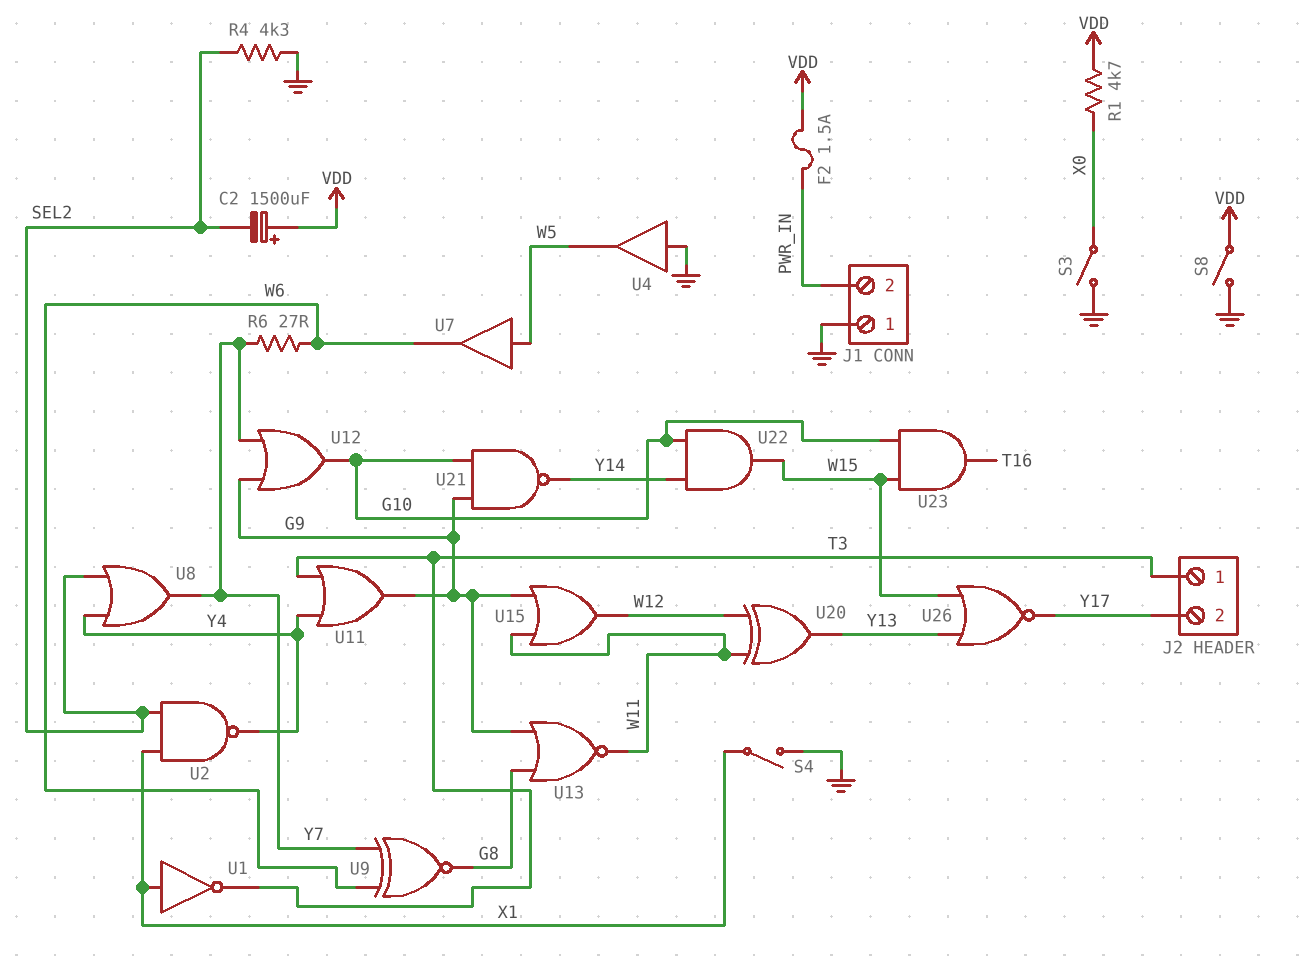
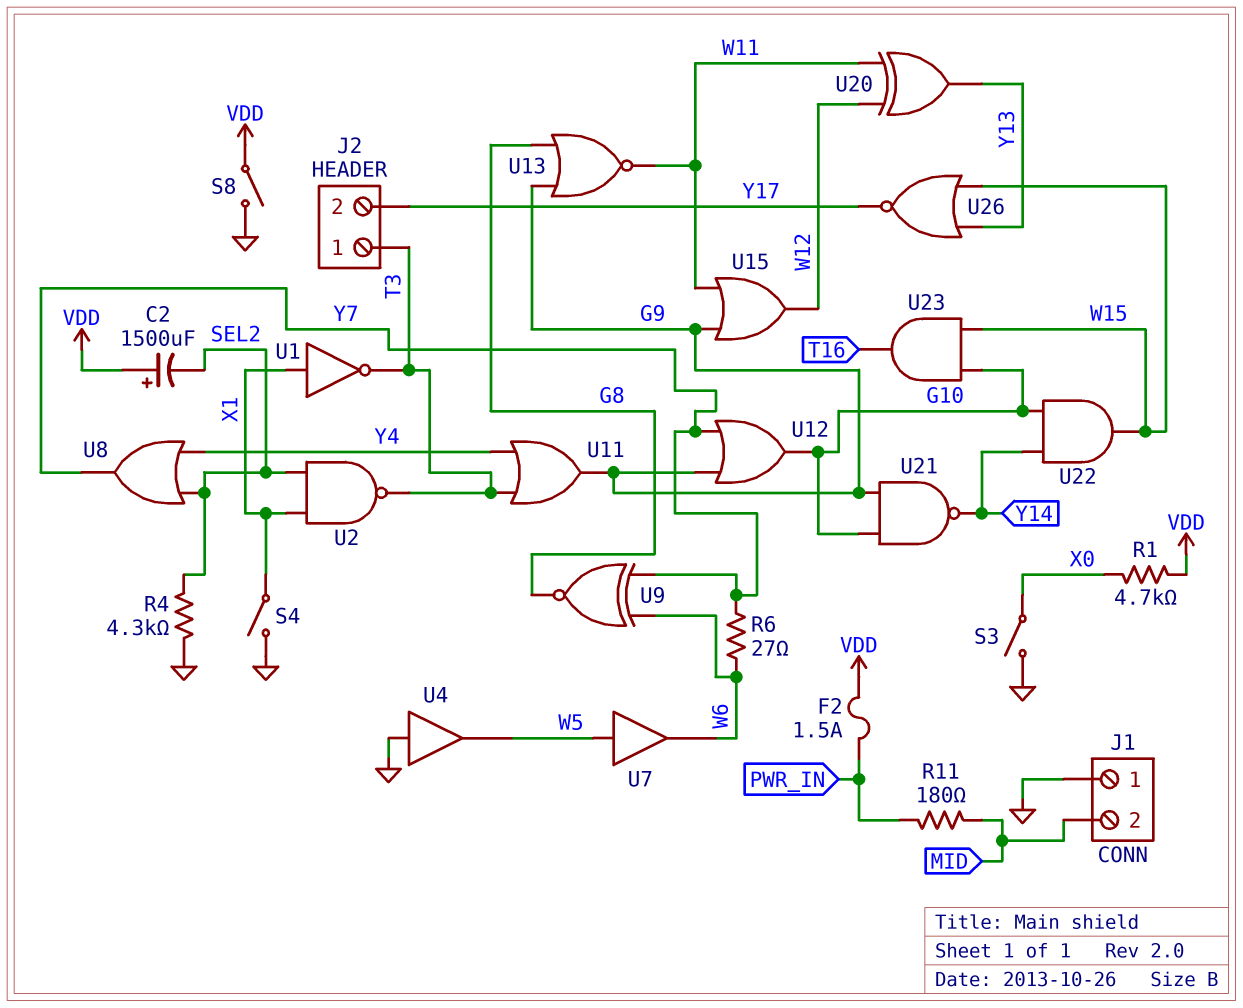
J1 pin 2: PWR_IN -> MID
R11: none -> 180 (MID, PWR_IN)
U2: NAND (in SEL2, in X1, out Y4) -> NAND (in SEL2, in X1, out T3)

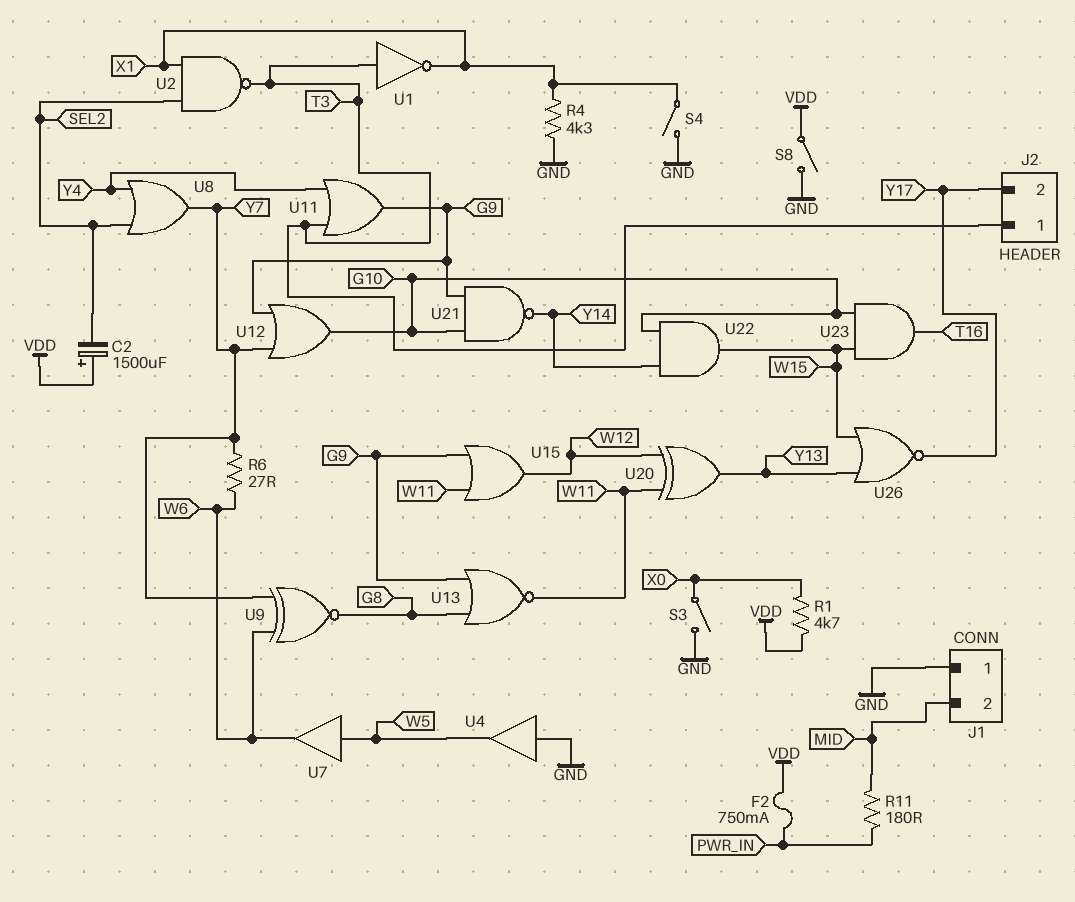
F2: 1.5A (PWR_IN, VDD) -> 750mA (PWR_IN, VDD)
R4: 4.3k (GND, SEL2) -> 4.3k (GND, X1)
U1: NOT (in X1, out T3) -> NOT (in T3, out X1)

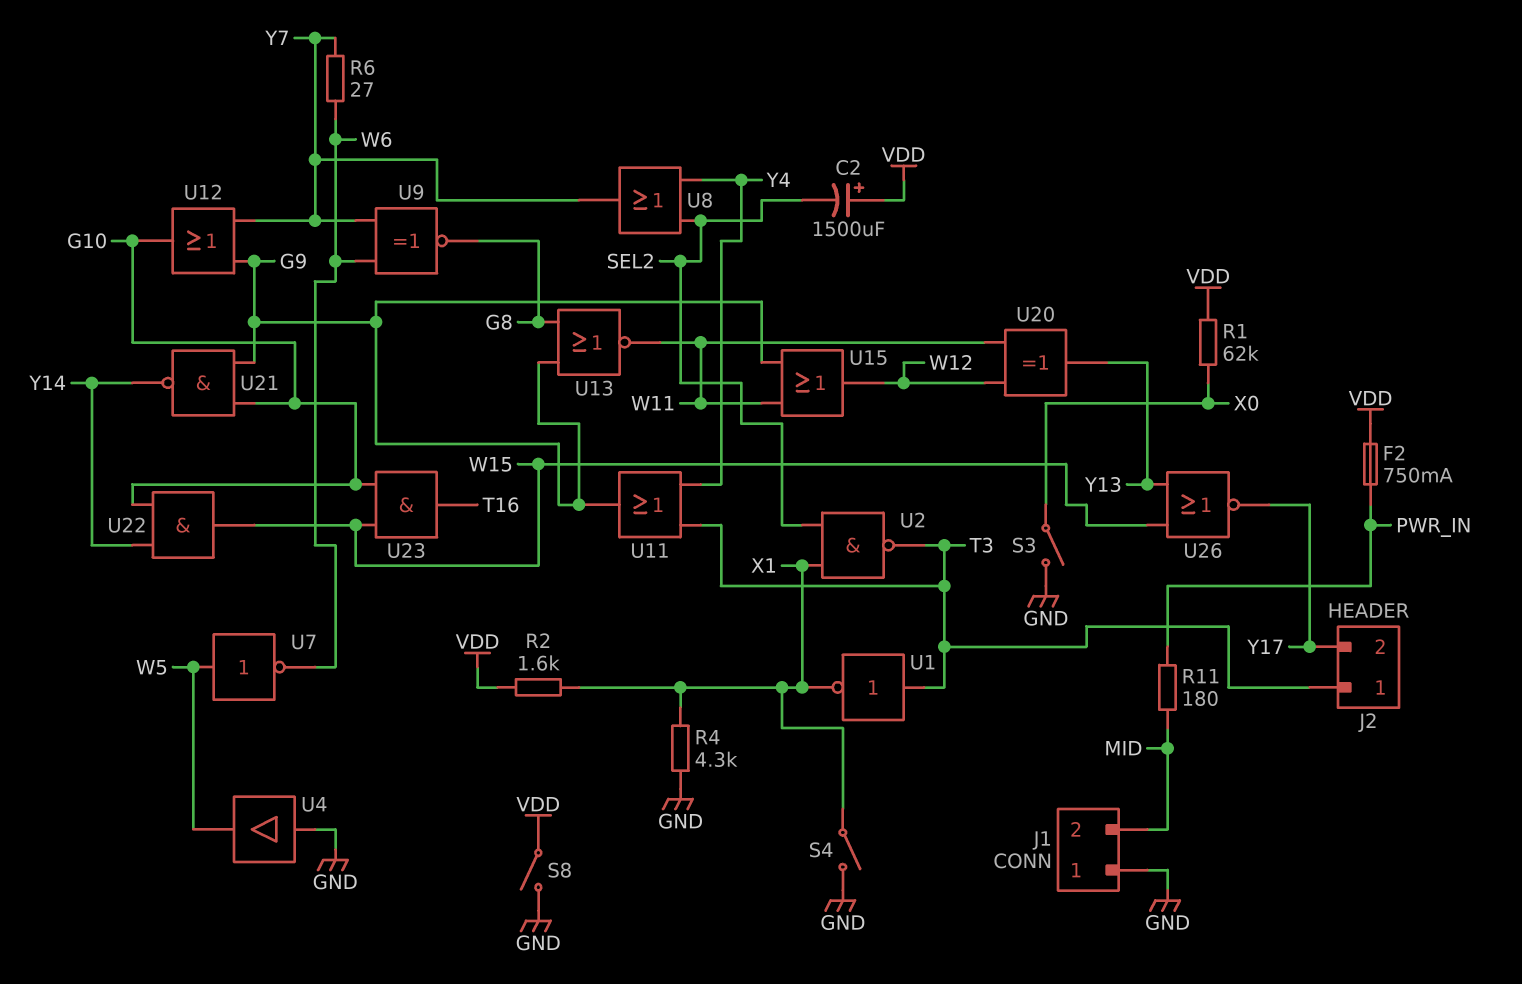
R1: 4.7k (VDD, X0) -> 62k (VDD, X0)
R2: none -> 1.6k (VDD, X1)
U7: buffer (in W5, out W6) -> NOT (in W5, out W6)

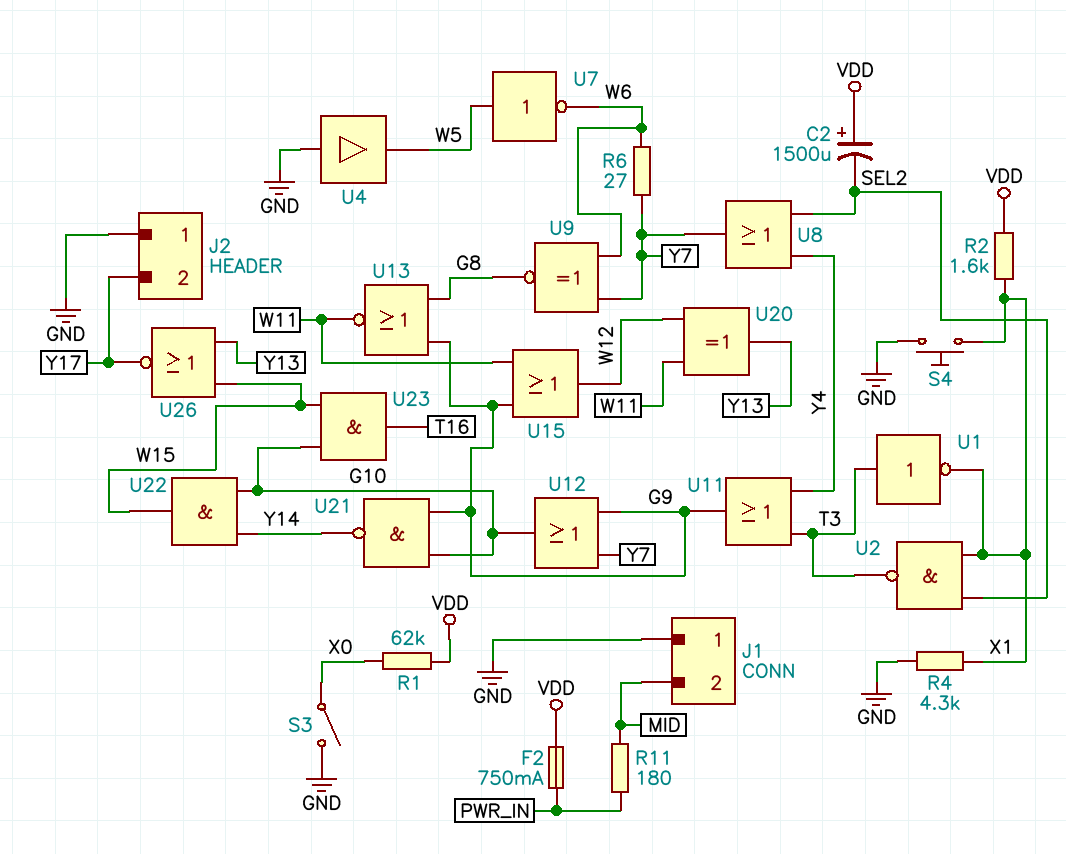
J2 pin 1: T3 -> GND
S4: switch (GND, X1) -> button (GND, X1)
S8: switch (GND, VDD) -> none

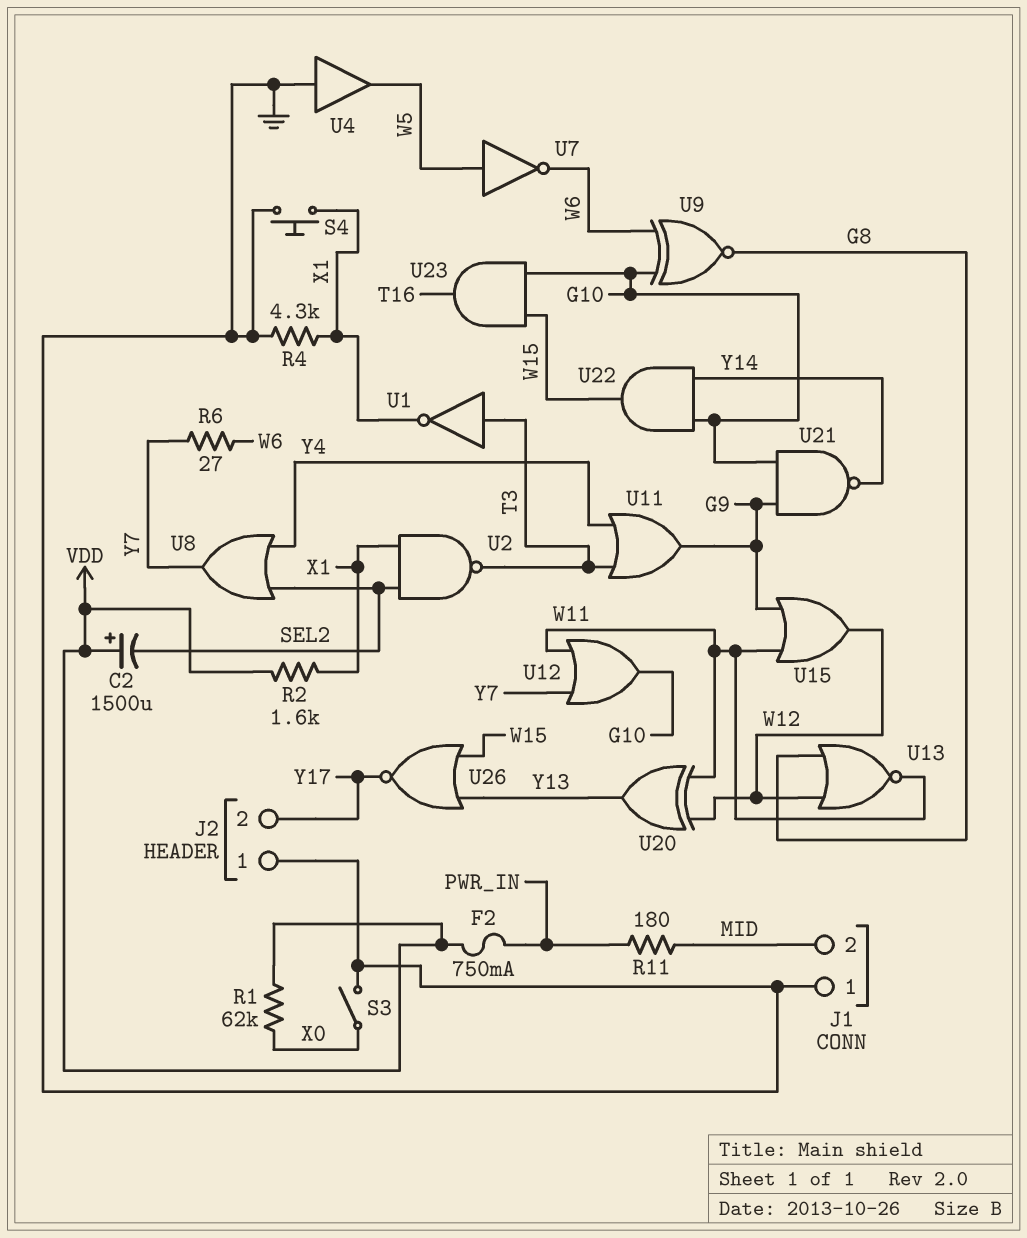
U9: XNOR (in W6, in Y7, out G8) -> XNOR (in G10, in W6, out G8)
U12: OR (in G9, in Y7, out G10) -> OR (in W11, in Y7, out G10)
U13: NOR (in G8, in G9, out W11) -> NOR (in G8, in W12, out W11)

